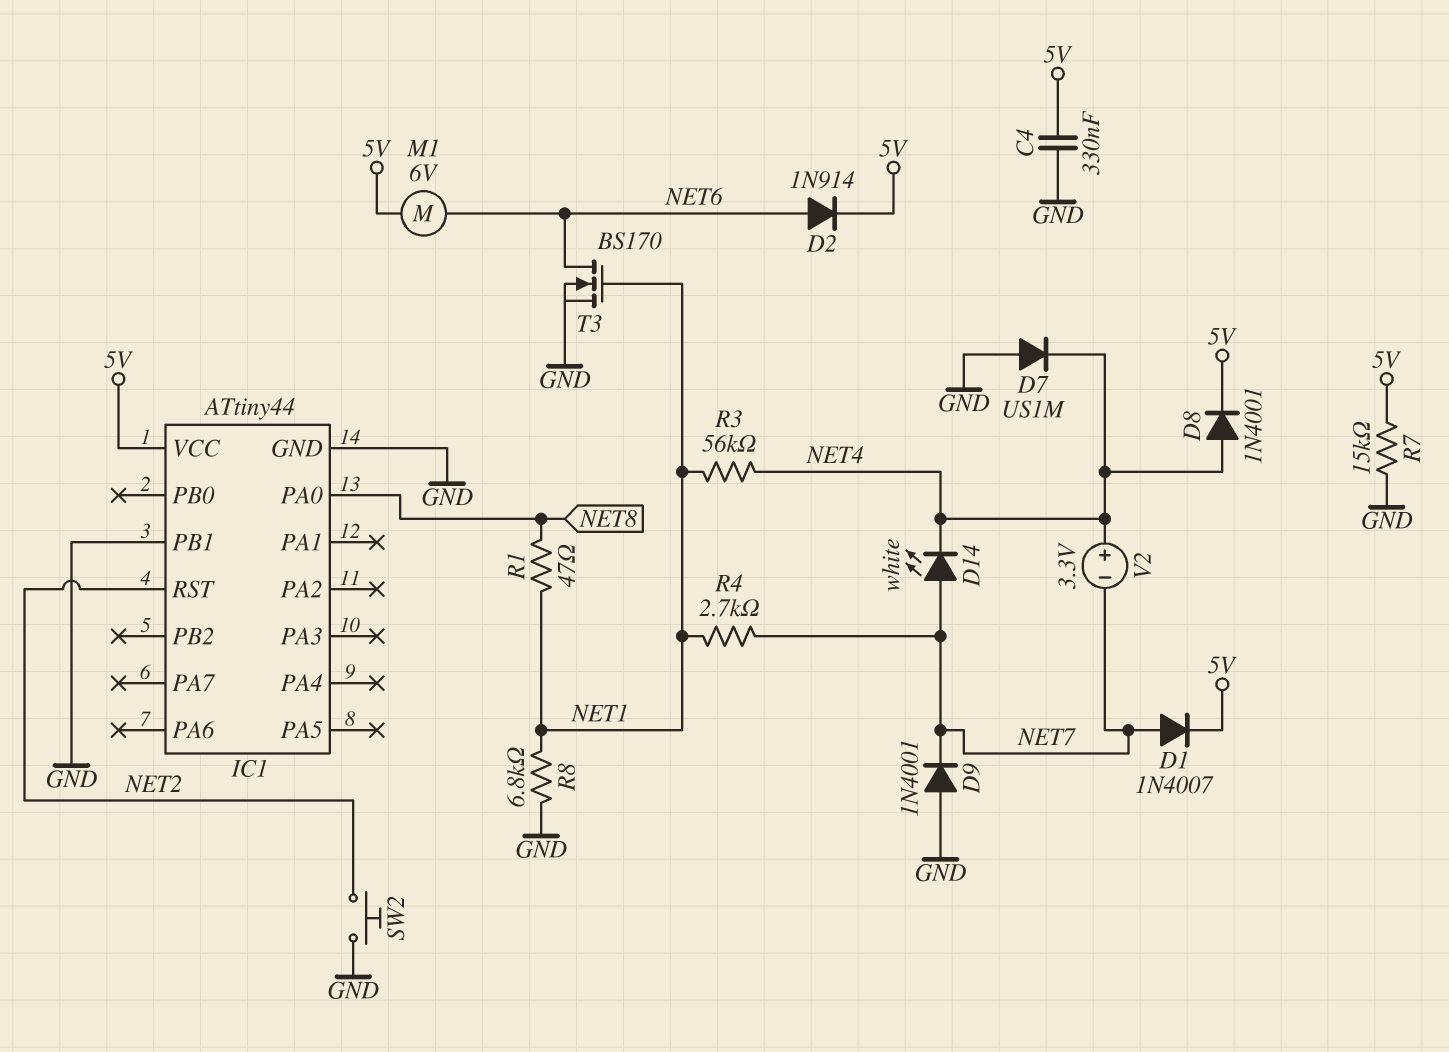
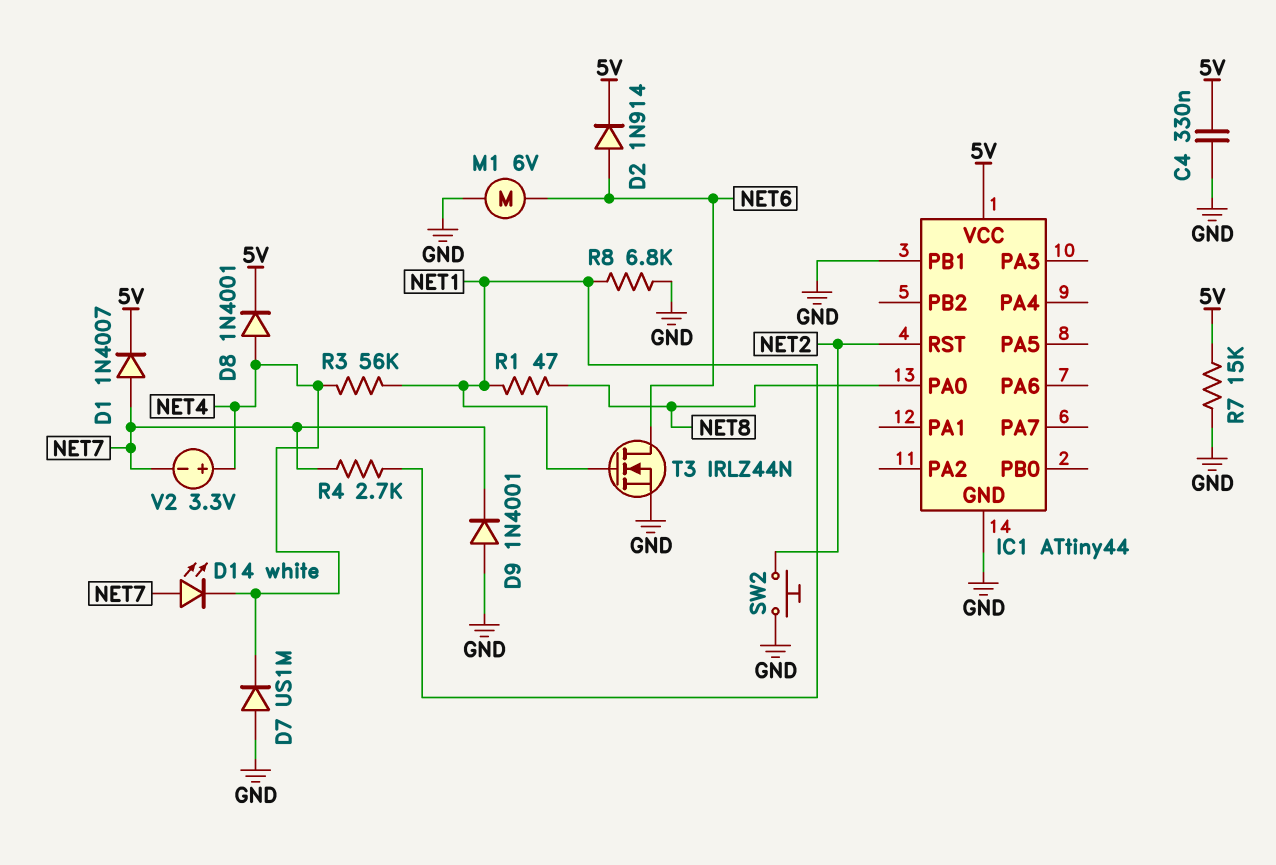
M1: motor 6V (5V, NET6) -> motor 6V (GND, NET6)
T3: NMOS BS170 (G NET1, D NET6, S GND) -> NMOS IRLZ44N (G NET1, D NET6, S GND)

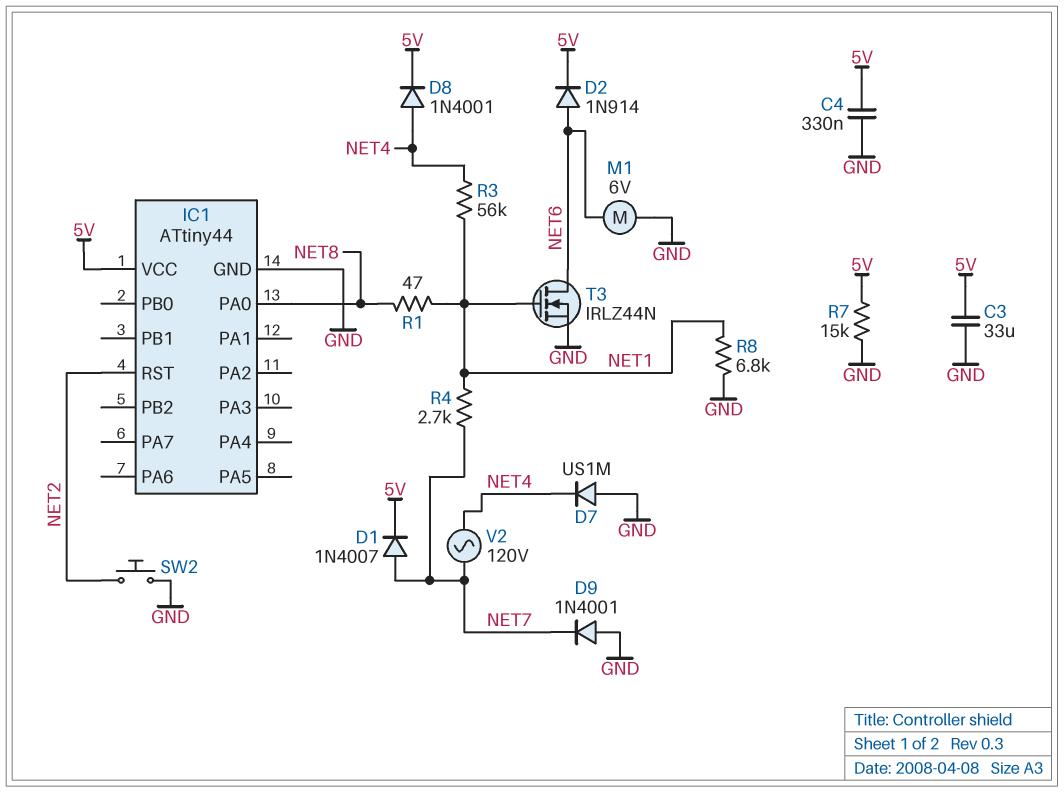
C3: none -> 33uF (5V, GND)
D14: LED white (A NET7, K NET4) -> none
IC1 pin PB1: GND -> none
V2: 3.3V (plus NET4, minus NET7) -> AC 120V (NET4, NET7)

